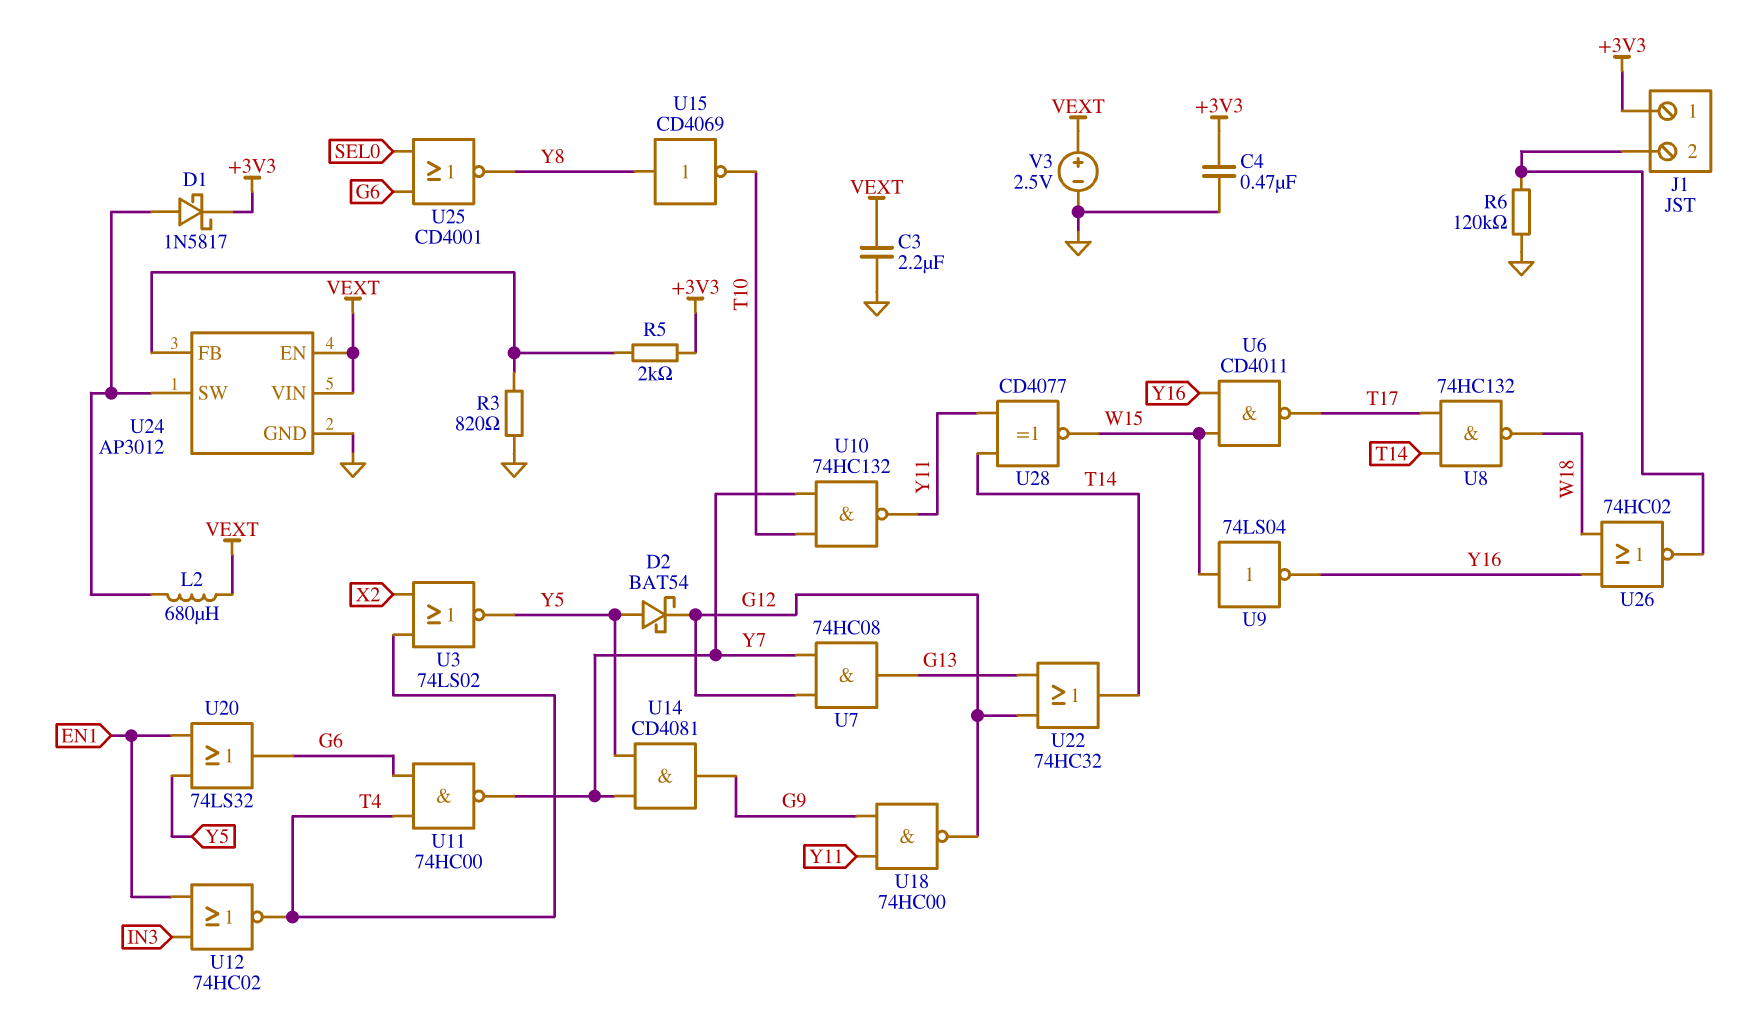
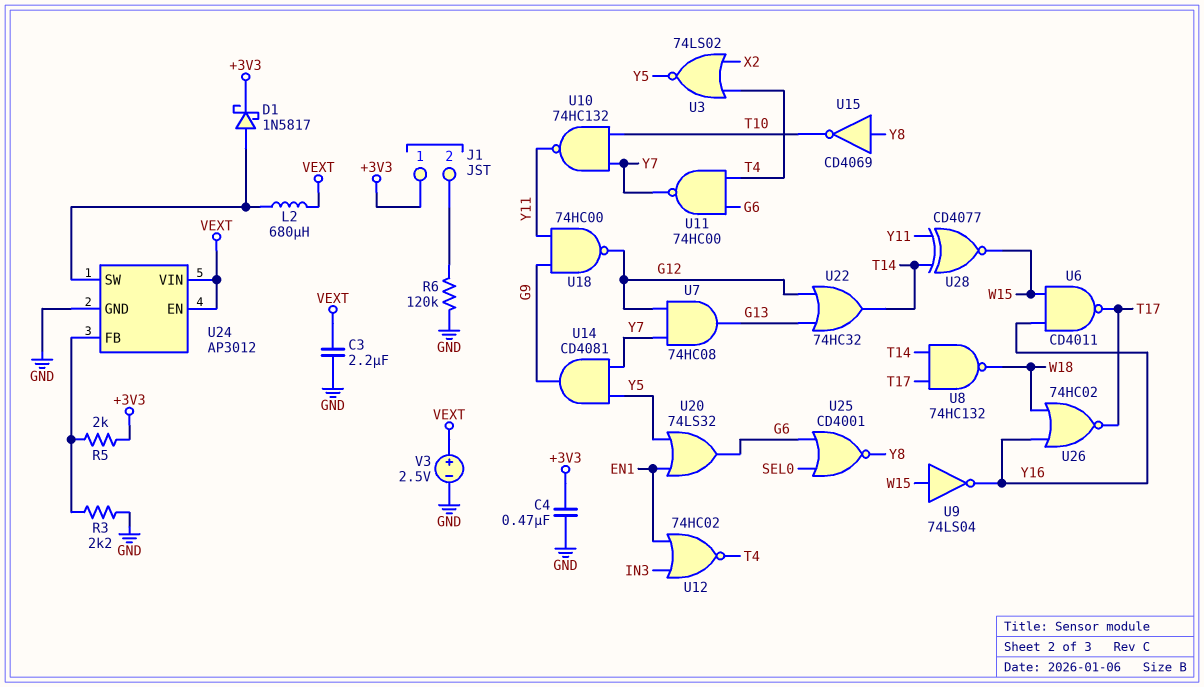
D2: schottky BAT54 (A Y5, K G12) -> none
R3: 820 (GND, U24/FB) -> 2.2k (GND, U24/FB)
U26: NOR 74HC02 (in W18, in Y16, out J1/2) -> NOR 74HC02 (in W18, in Y16, out T17)

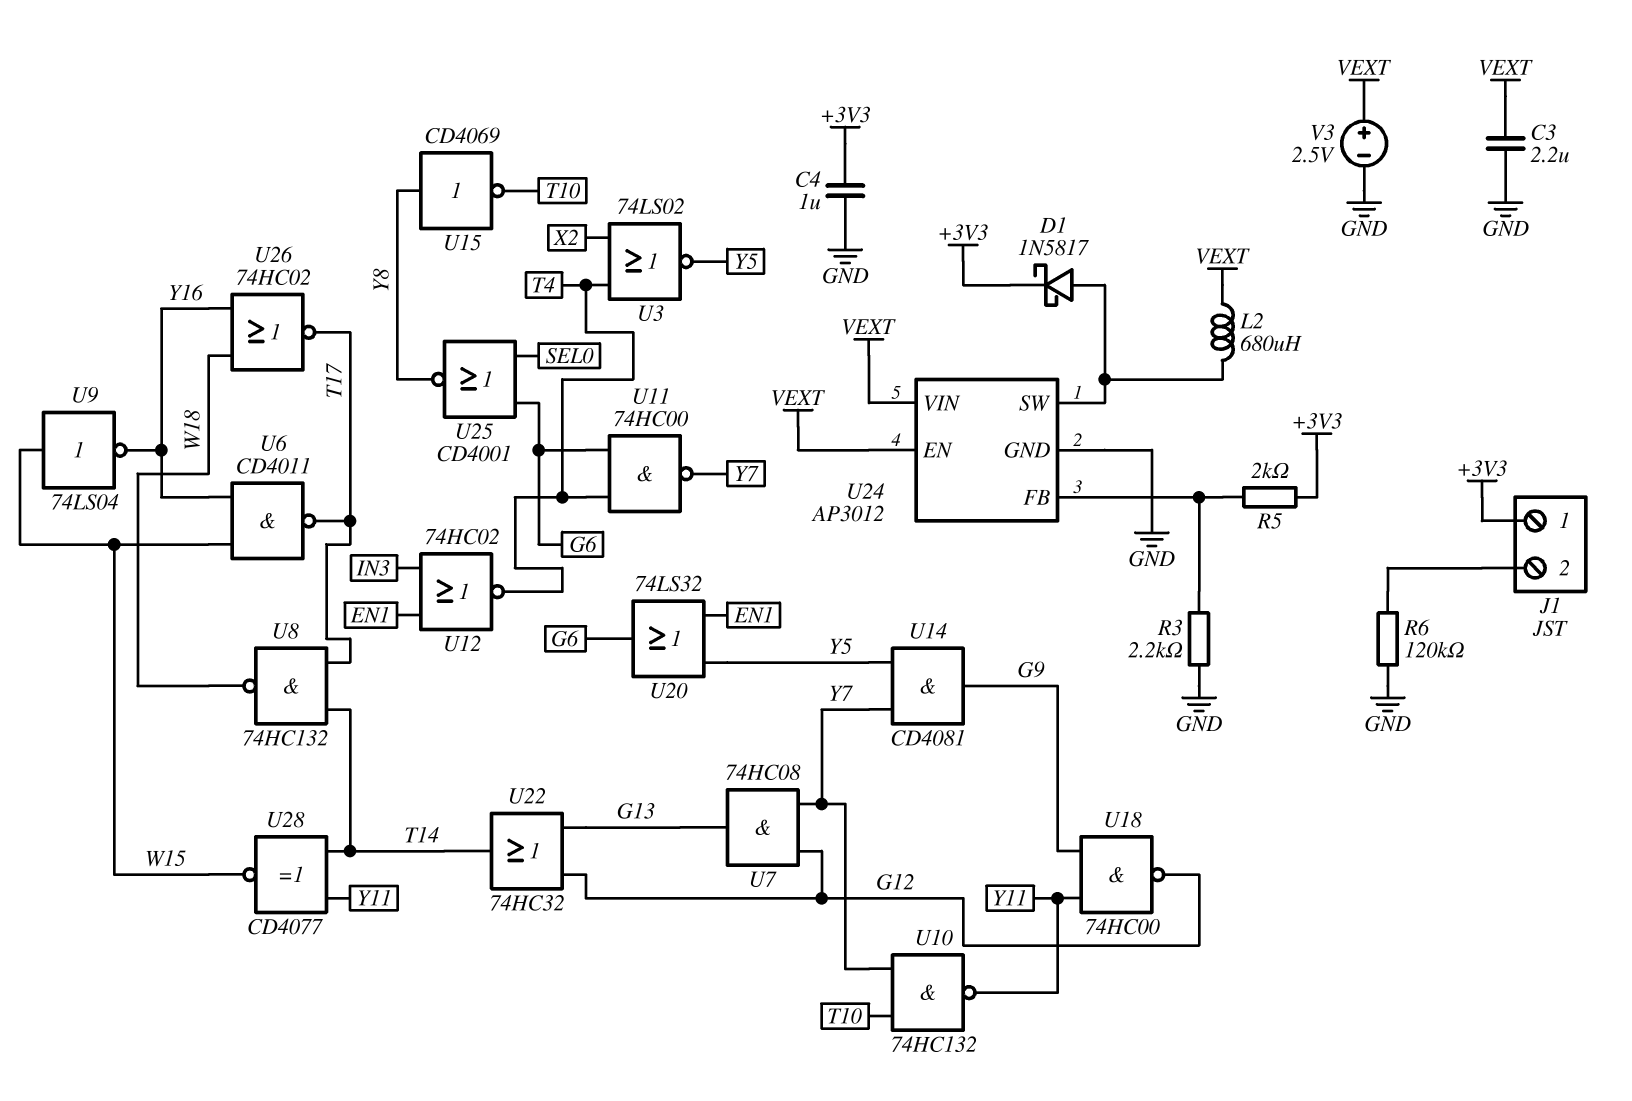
C4: 470nF (+3V3, GND) -> 1uF (+3V3, GND)

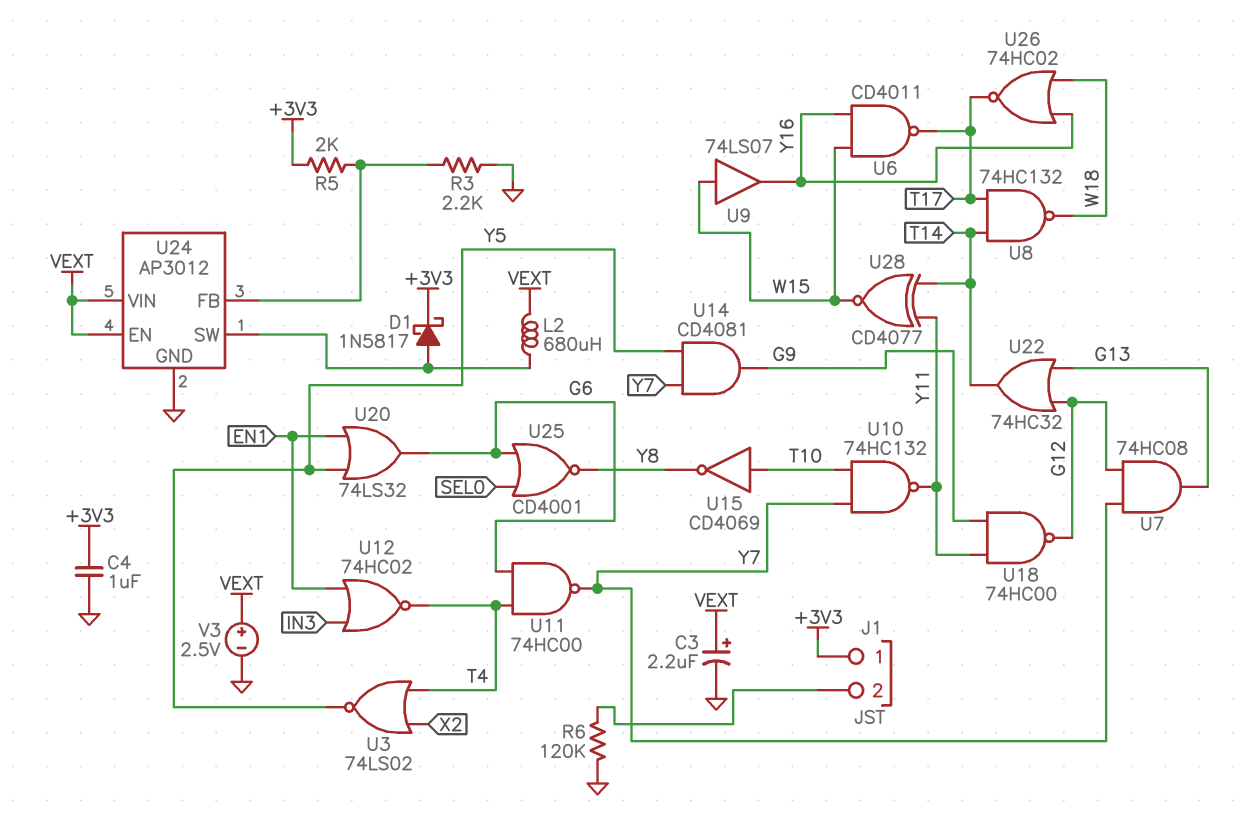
C3: 2.2uF (GND, VEXT) -> 2.2uF (plus VEXT, minus GND)
U9: NOT 74LS04 (in W15, out Y16) -> buffer 74LS07 (in W15, out Y16)
U15: NOT CD4069 (in Y8, out T10) -> NOT CD4069 (in T10, out Y8)

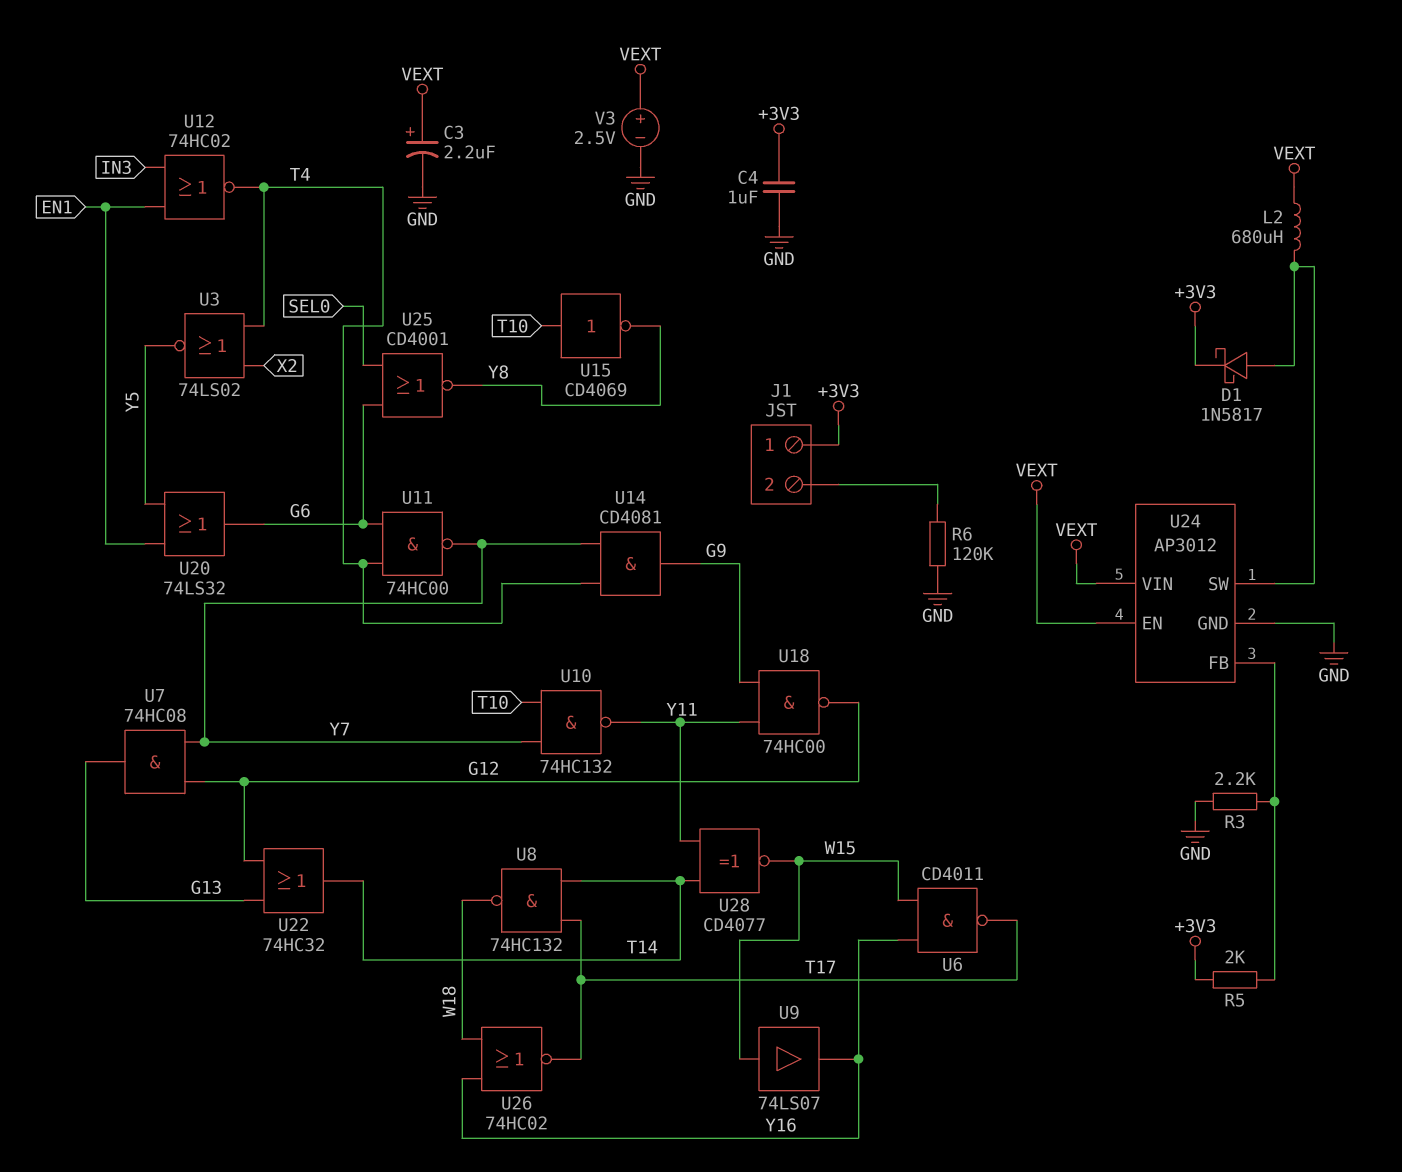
U14: AND CD4081 (in Y5, in Y7, out G9) -> AND CD4081 (in T4, in Y7, out G9)

